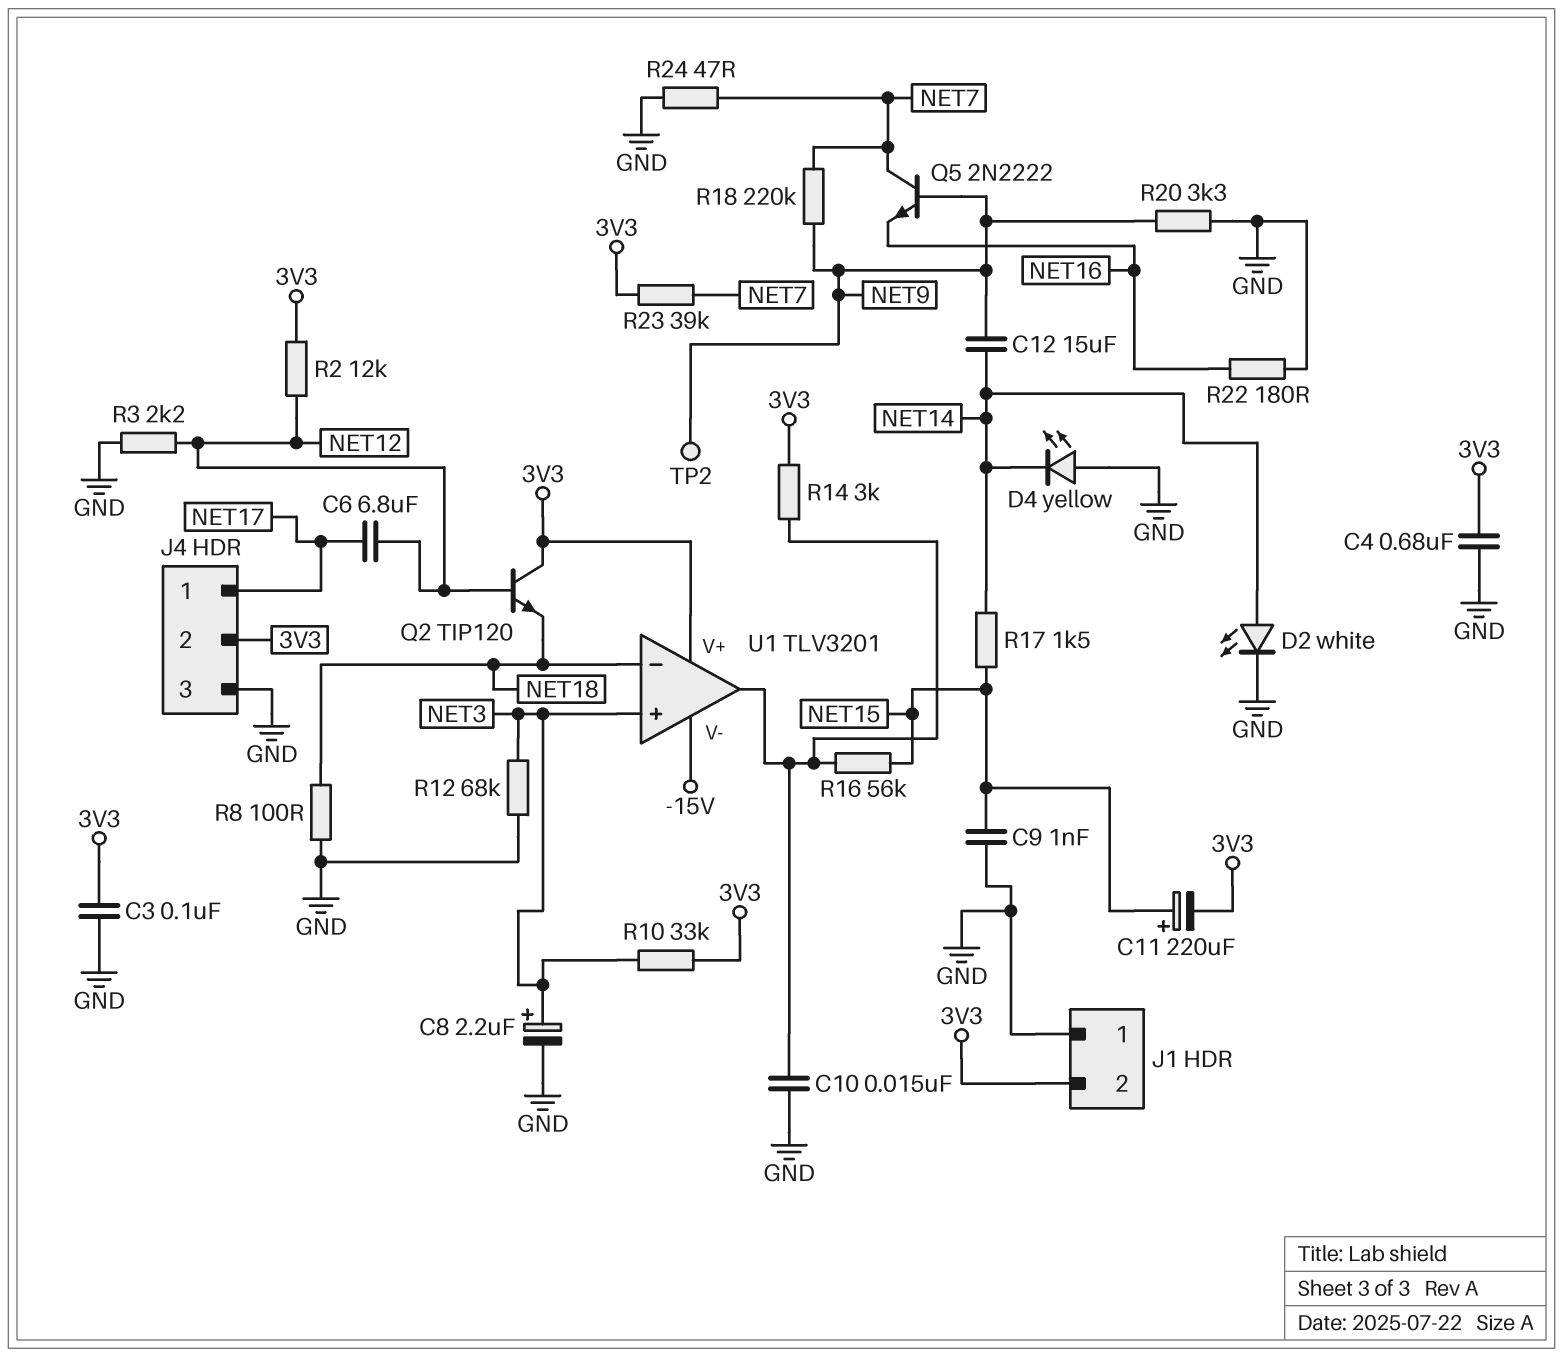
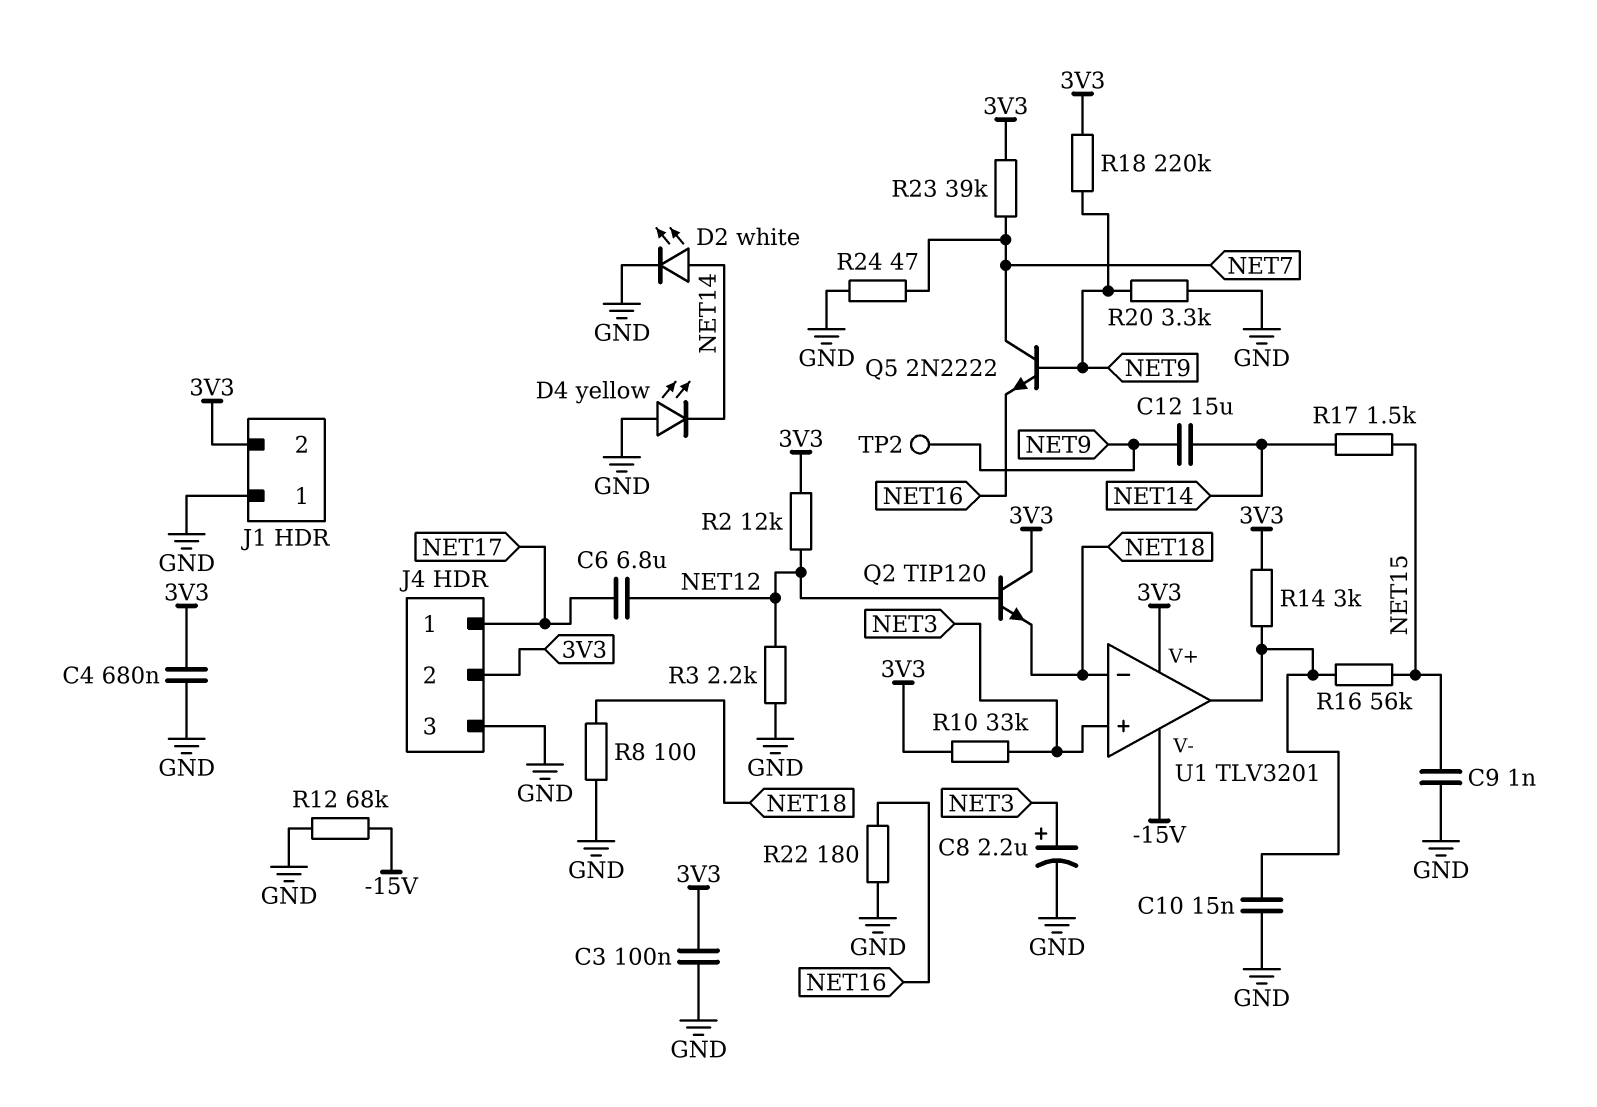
C11: 220uF (plus NET15, minus 3V3) -> none
R12: 68k (GND, NET3) -> 68k (-15V, GND)
R18: 220k (NET7, NET9) -> 220k (3V3, NET9)

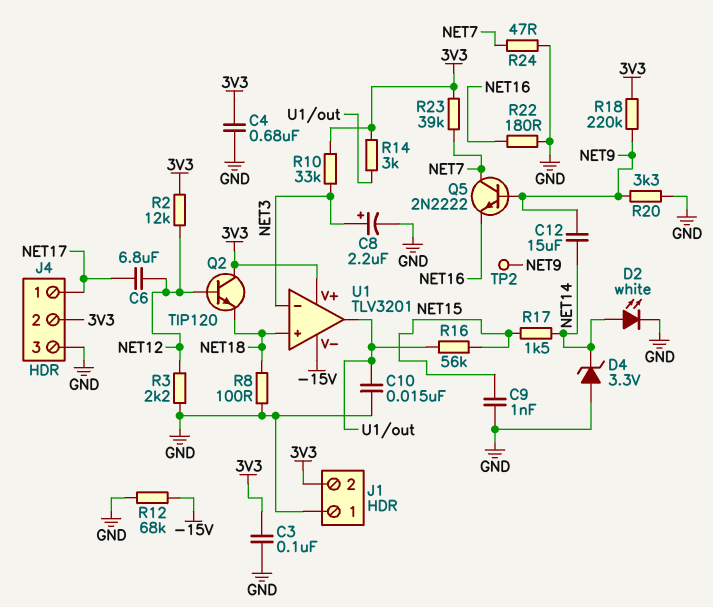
D4: LED yellow (A GND, K NET14) -> zener 3.3V (A GND, K NET14)
U1 pin in+: NET3 -> NET18
U1 pin in-: NET18 -> NET3

